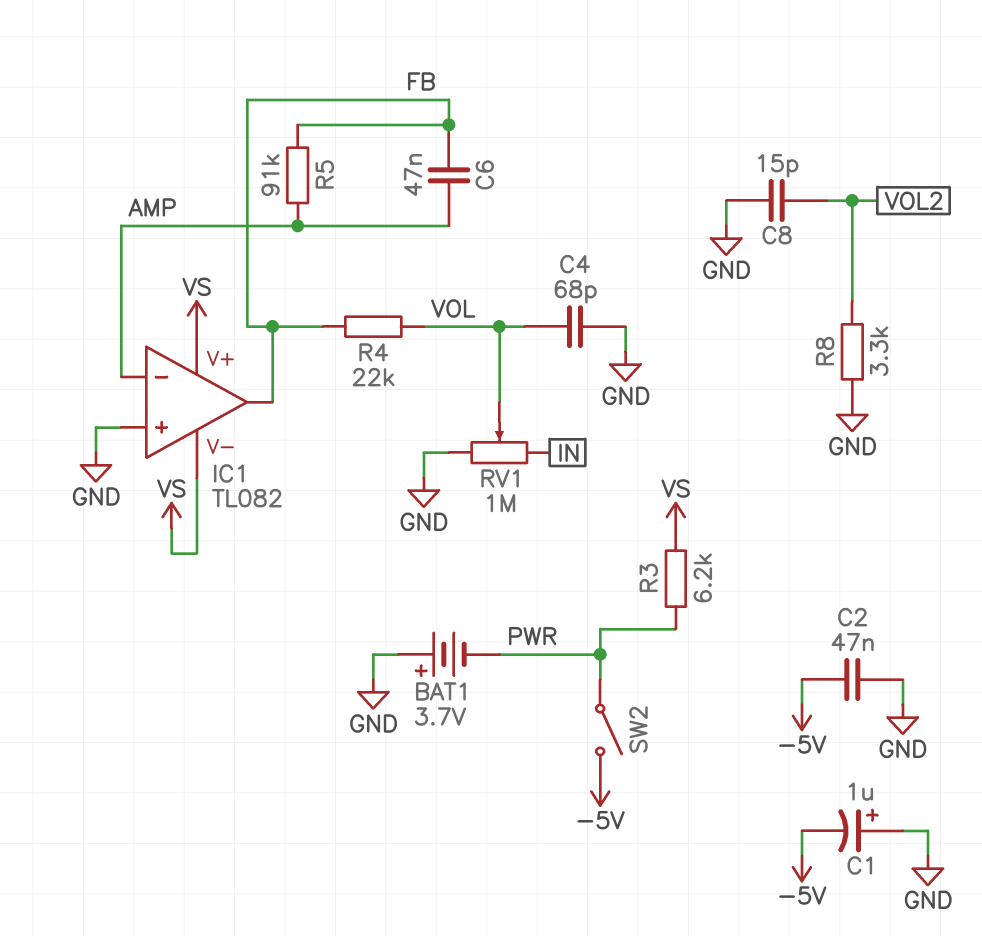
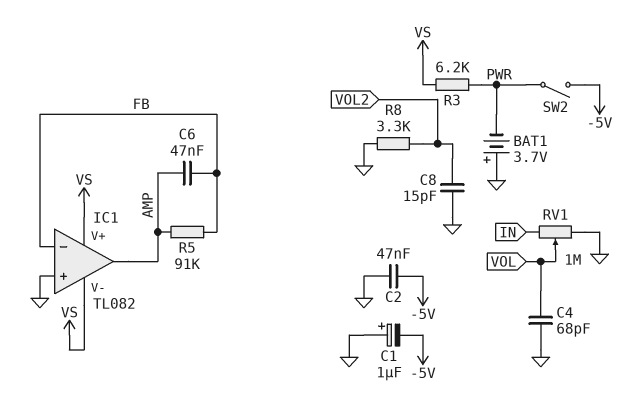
IC1 pin in-: AMP -> FB
IC1 pin out: FB -> AMP
R4: 22k (FB, VOL) -> none

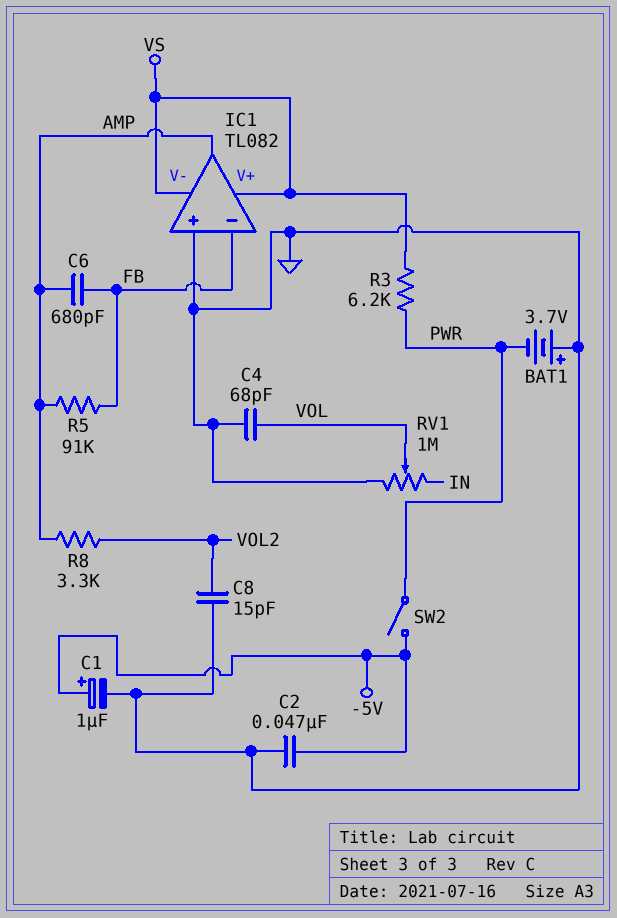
C1: 1uF (plus GND, minus -5V) -> 1uF (plus -5V, minus GND)
C6: 47nF (AMP, FB) -> 680pF (AMP, FB)
R8: 3.3k (GND, VOL2) -> 3.3k (AMP, VOL2)

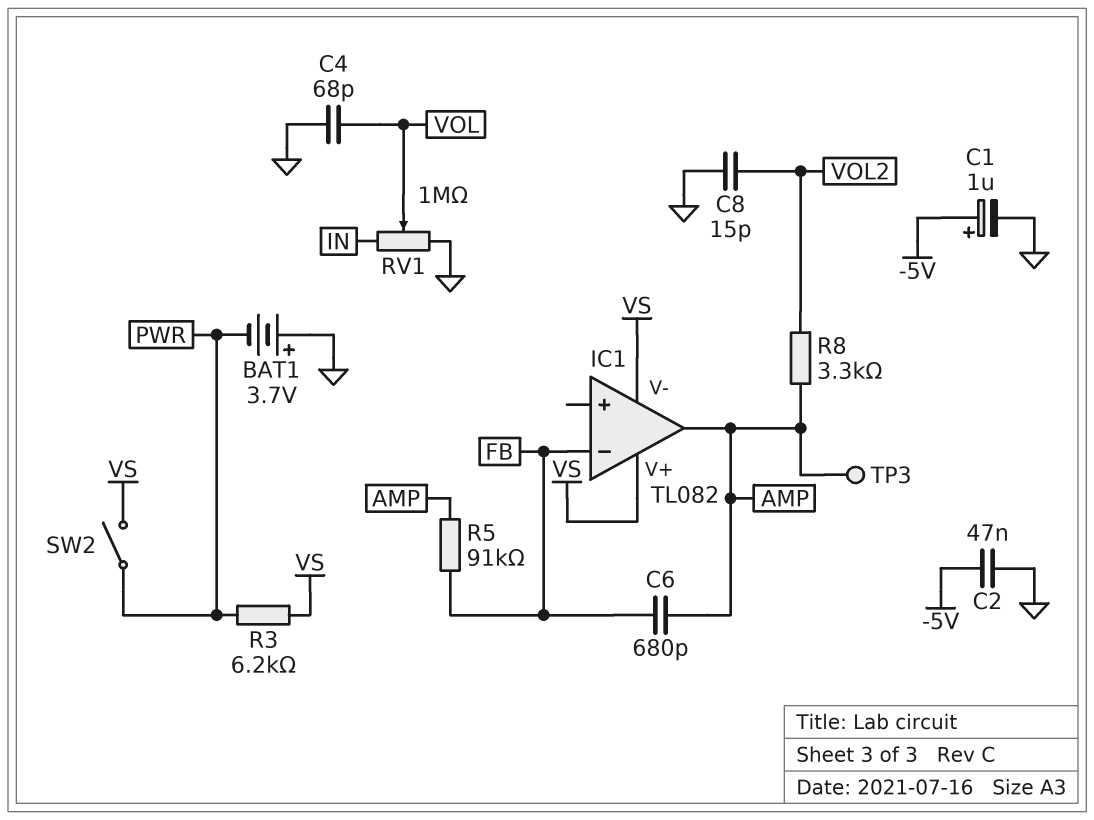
IC1 pin in+: GND -> none
SW2: switch (-5V, PWR) -> switch (PWR, VS)
TP3: none -> test point (AMP)

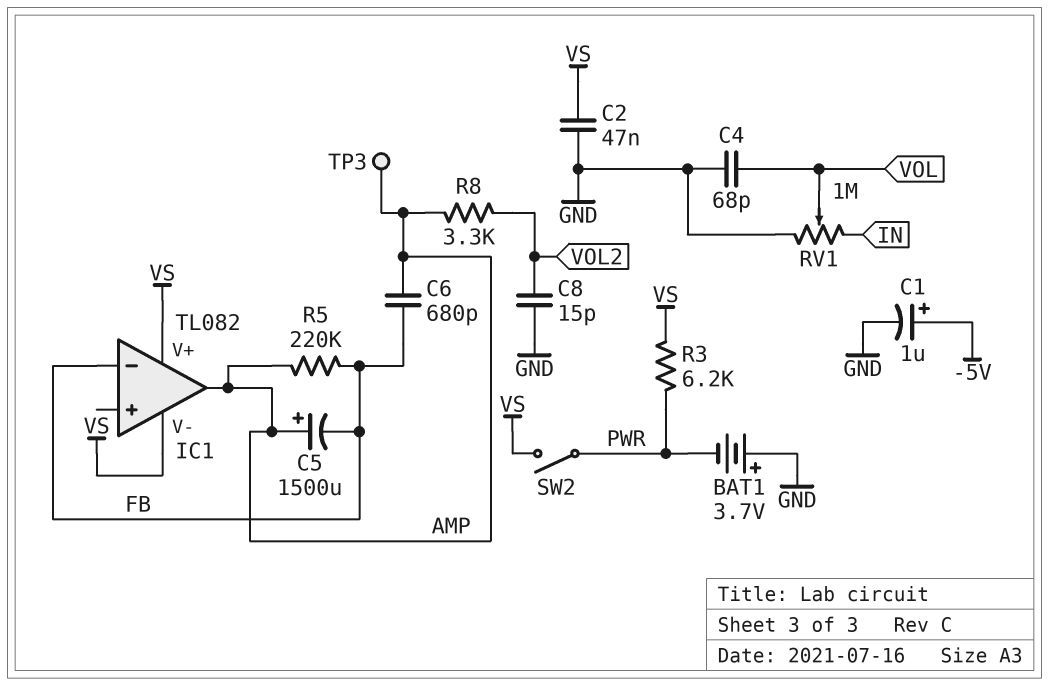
C2: 47nF (-5V, GND) -> 47nF (GND, VS)
C5: none -> 1500uF (plus AMP, minus FB)
R5: 91k (AMP, FB) -> 220k (AMP, FB)

